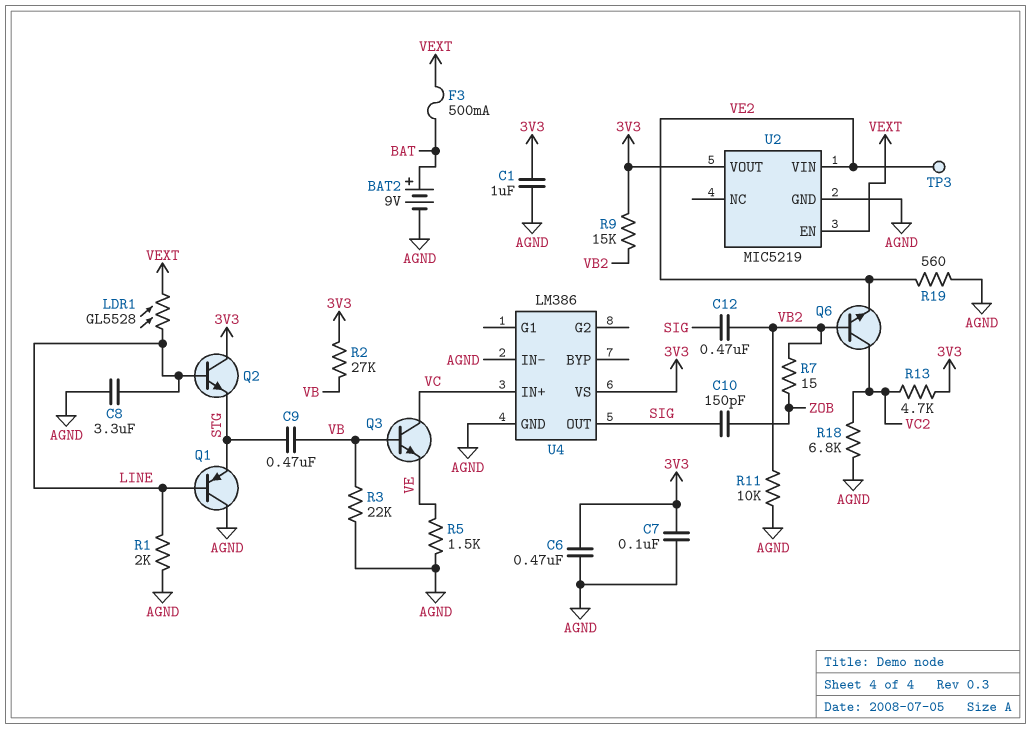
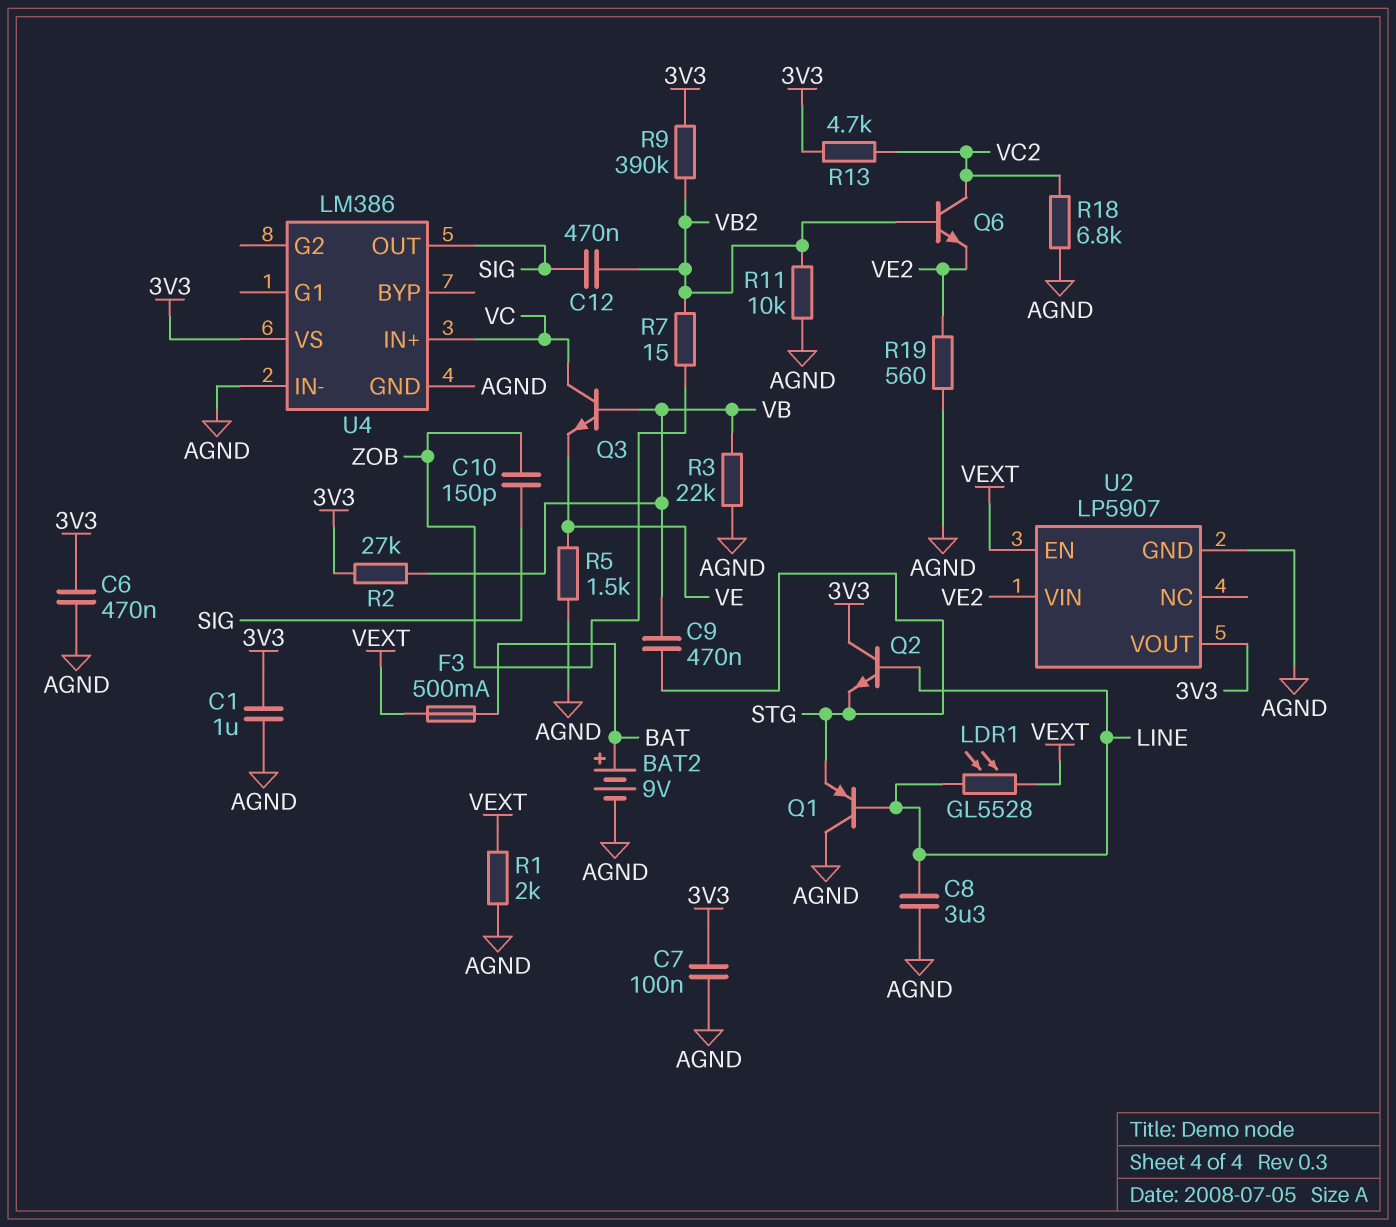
R1: 2k (AGND, LINE) -> 2k (AGND, VEXT)
R9: 15k (3V3, VB2) -> 390k (3V3, VB2)
TP3: test point (VE2) -> none
U2: MIC5219 -> LP5907

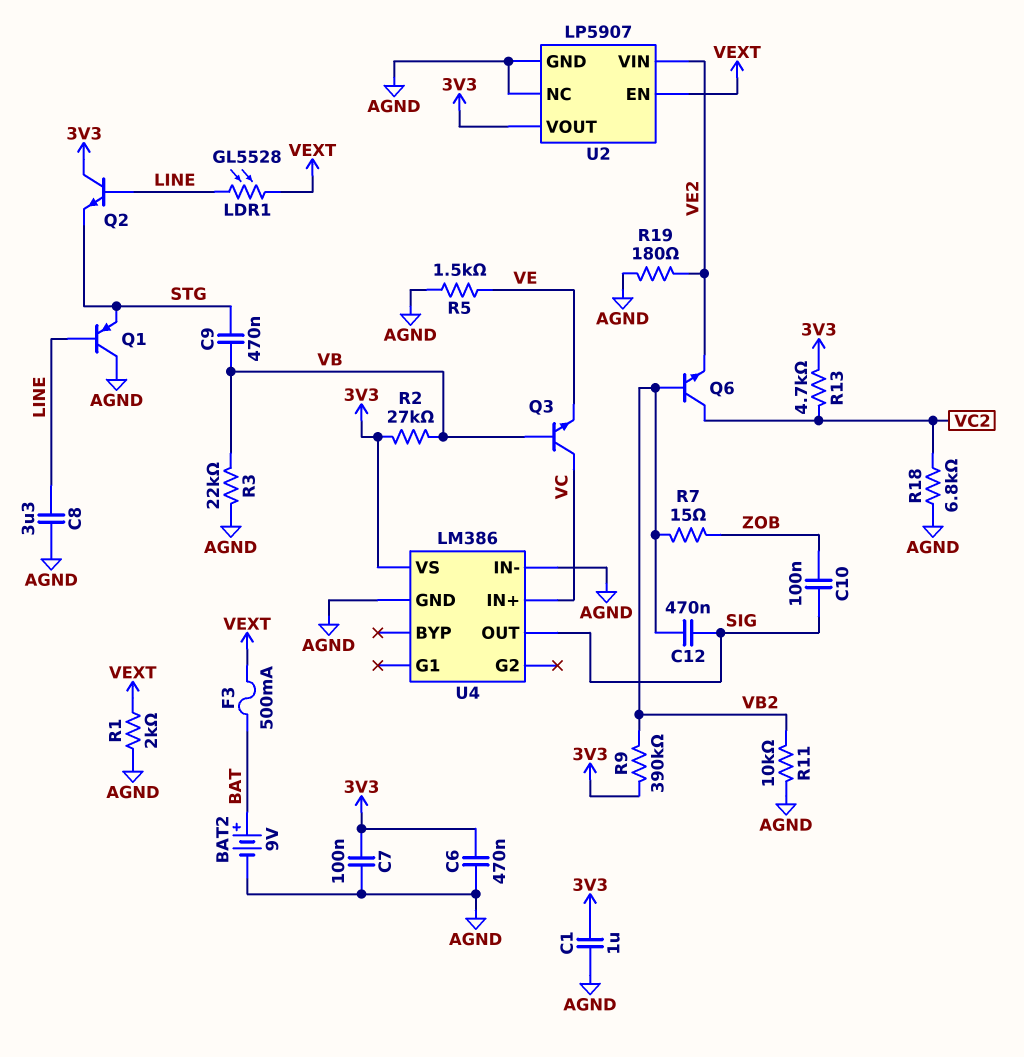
C10: 150pF (SIG, ZOB) -> 100nF (SIG, ZOB)
R19: 560 (AGND, VE2) -> 180 (AGND, VE2)
U2 pin NC: none -> AGND

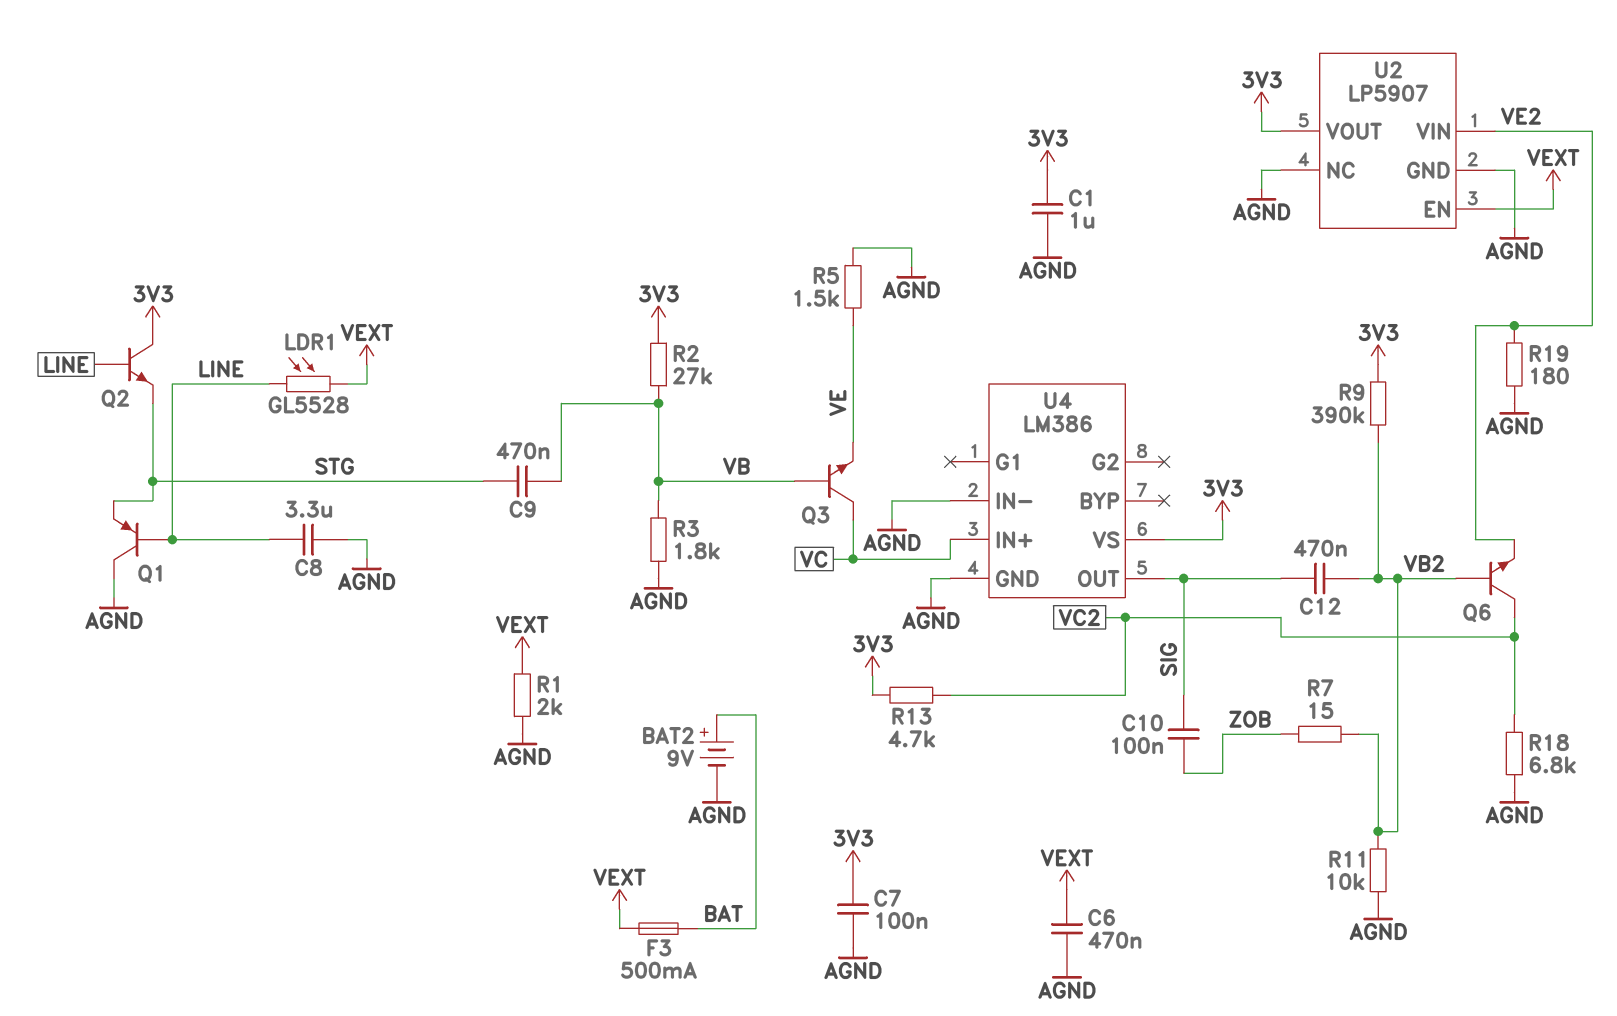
C6: 470nF (3V3, AGND) -> 470nF (AGND, VEXT)
R3: 22k (AGND, VB) -> 1.8k (AGND, VB)

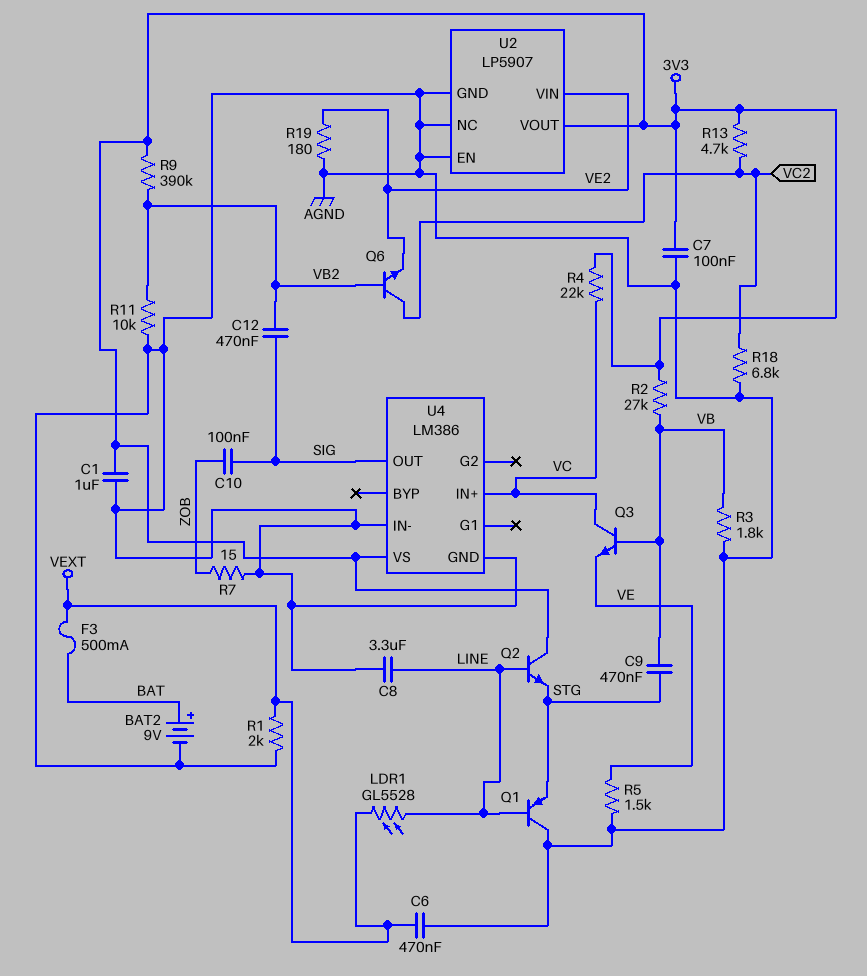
R4: none -> 22k (3V3, VC)
R7: 15 (VB2, ZOB) -> 15 (AGND, ZOB)
U2 pin EN: VEXT -> AGND

